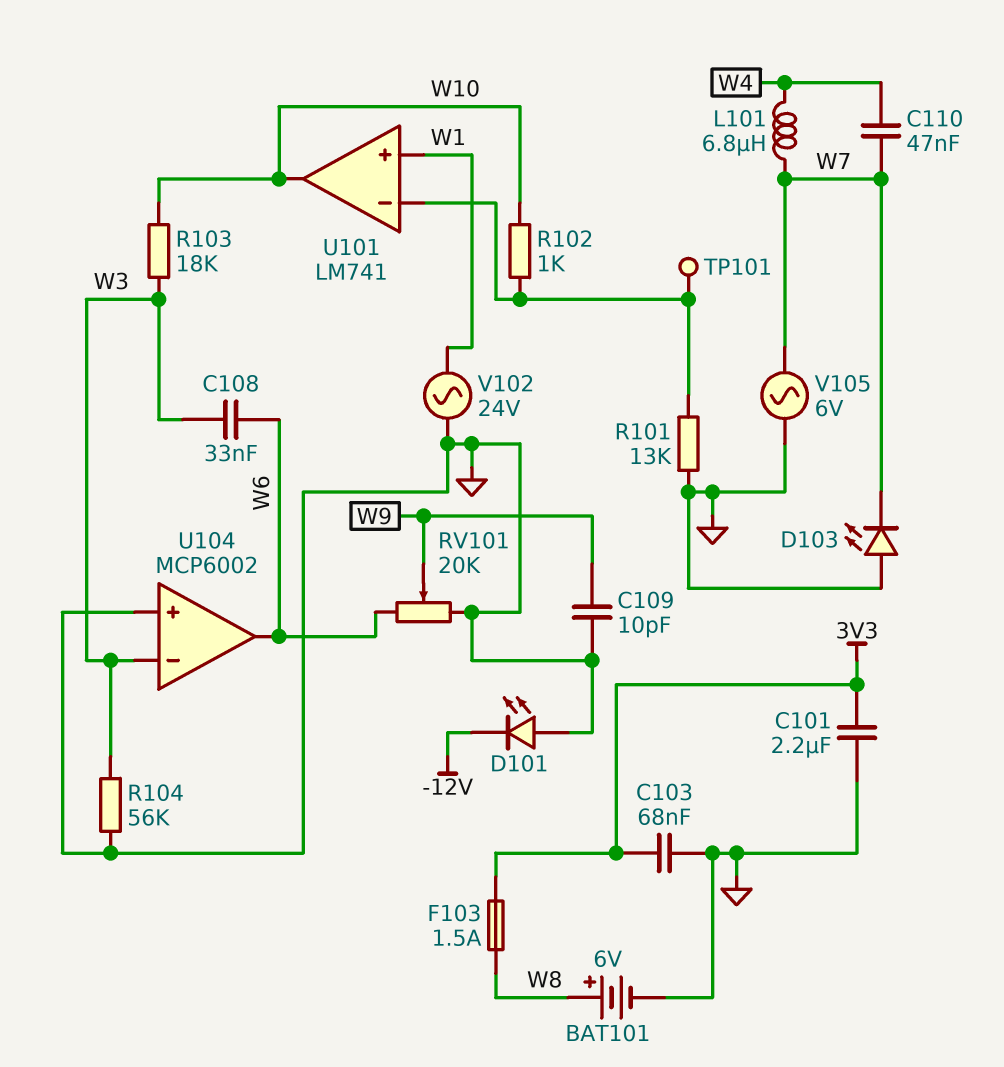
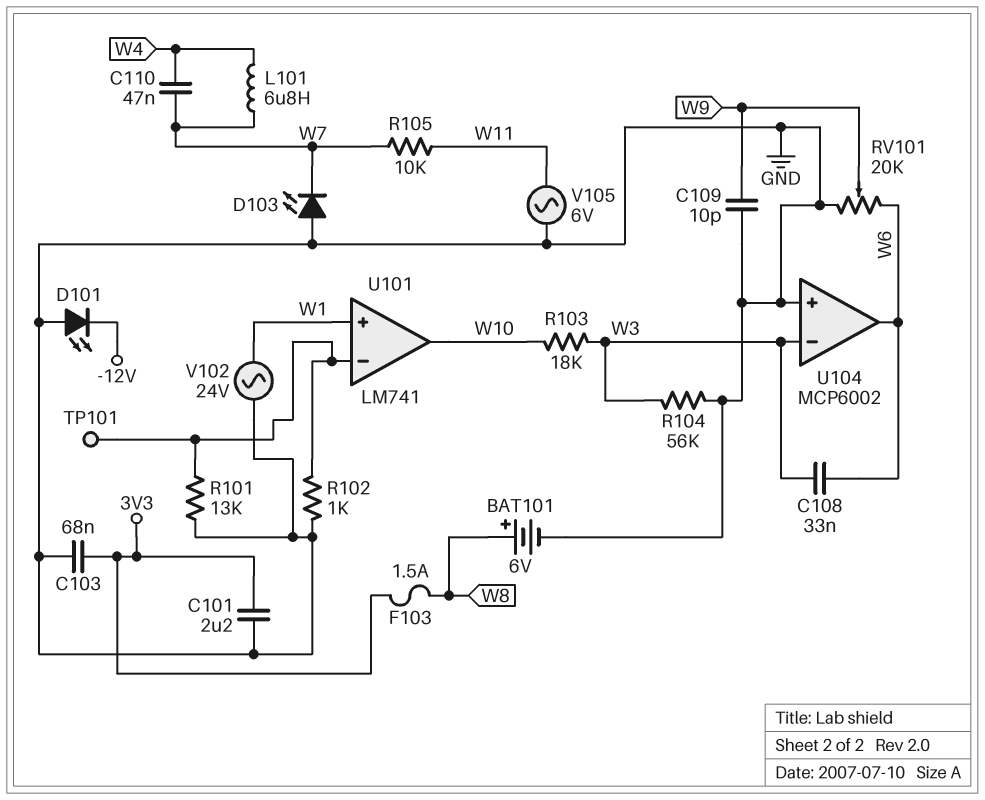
R102: 1k (U101/in-, W10) -> 1k (GND, U101/in-)
R105: none -> 10k (W7, W11)
V105: AC 6V (GND, W7) -> AC 6V (GND, W11)

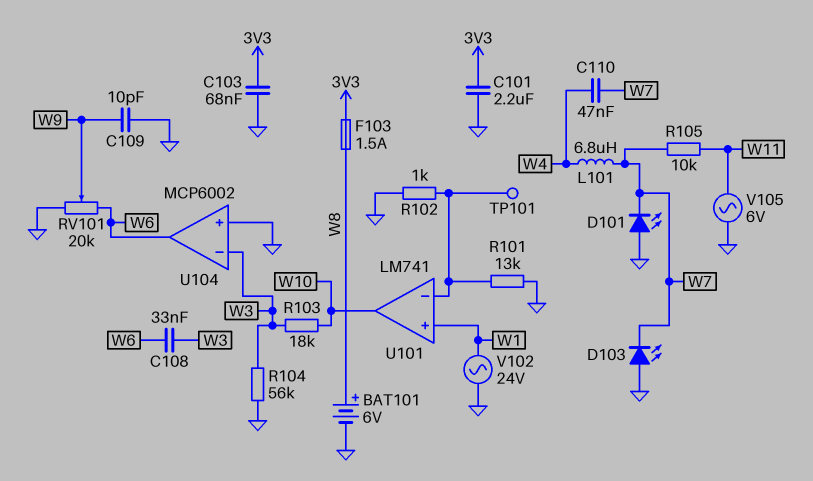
D101: LED (A GND, K -12V) -> LED (A GND, K W7)

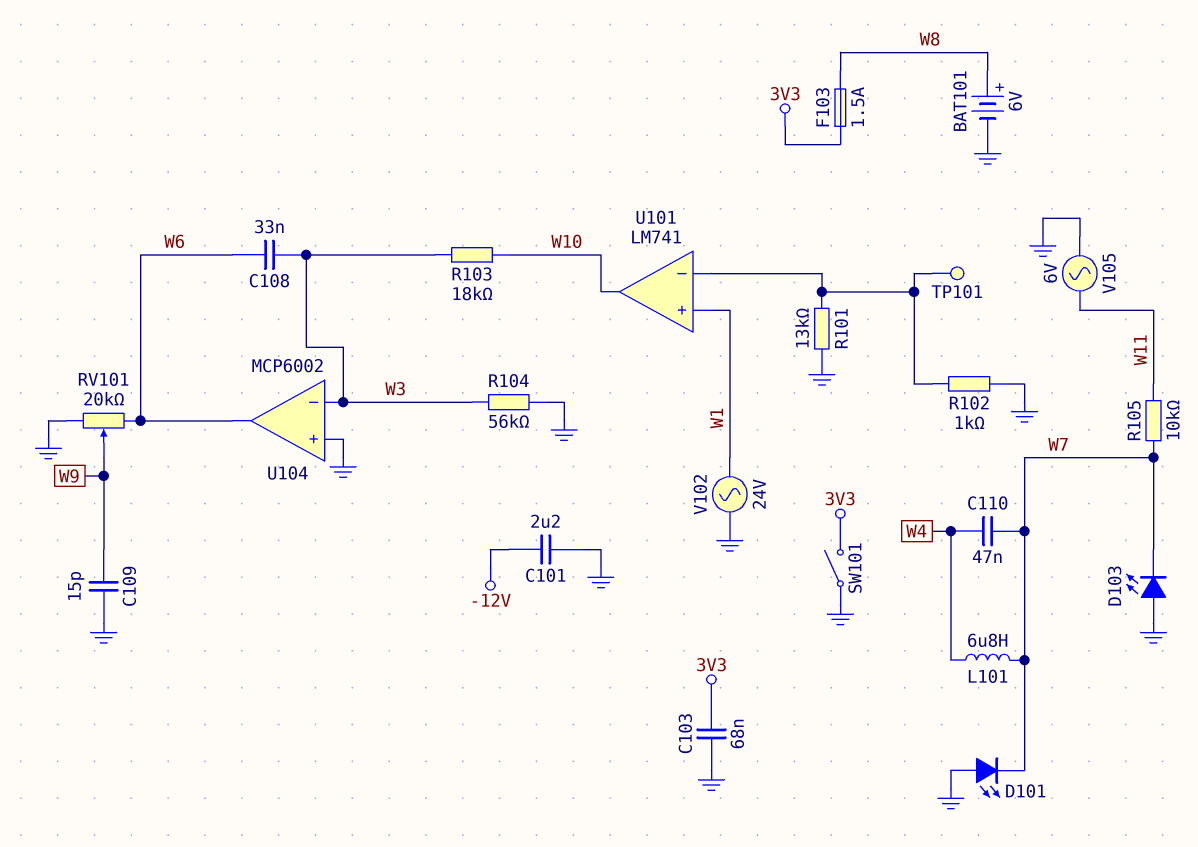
C101: 2.2uF (3V3, GND) -> 2.2uF (-12V, GND)
C109: 10pF (GND, W9) -> 15pF (GND, W9)
SW101: none -> switch (3V3, GND)

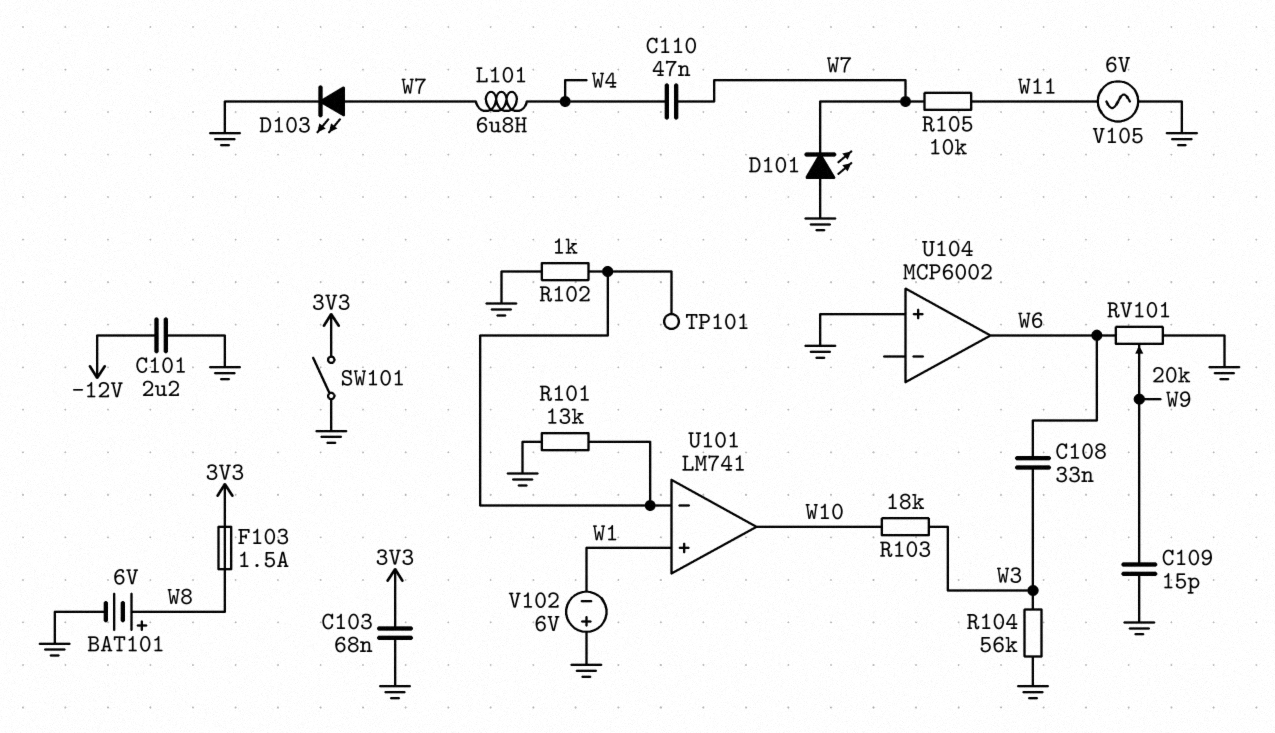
D103: LED (A GND, K W7) -> LED (A W7, K GND)
U104 pin in-: W3 -> none
V102: AC 24V (GND, W1) -> 6V (plus GND, minus W1)

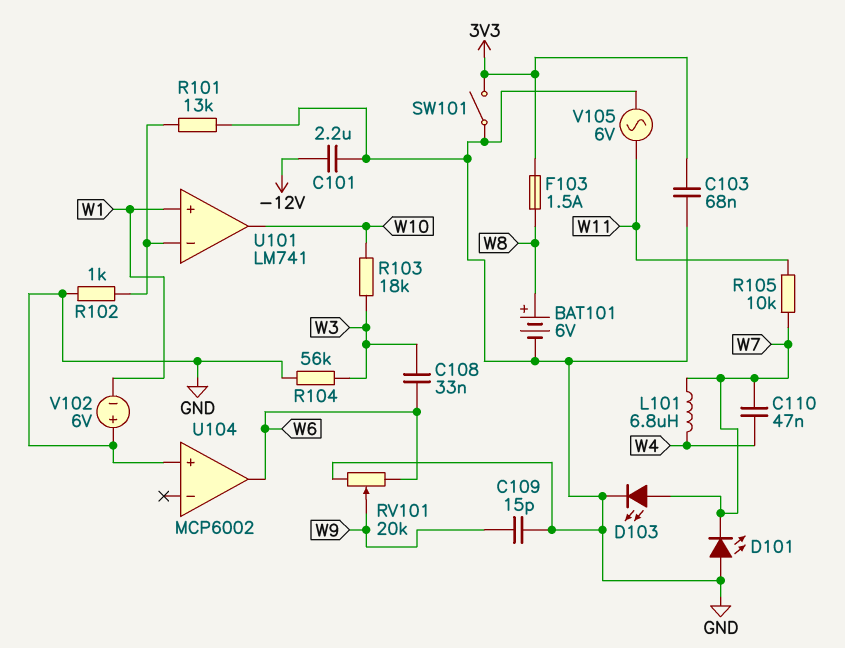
TP101: test point (U101/in-) -> none

